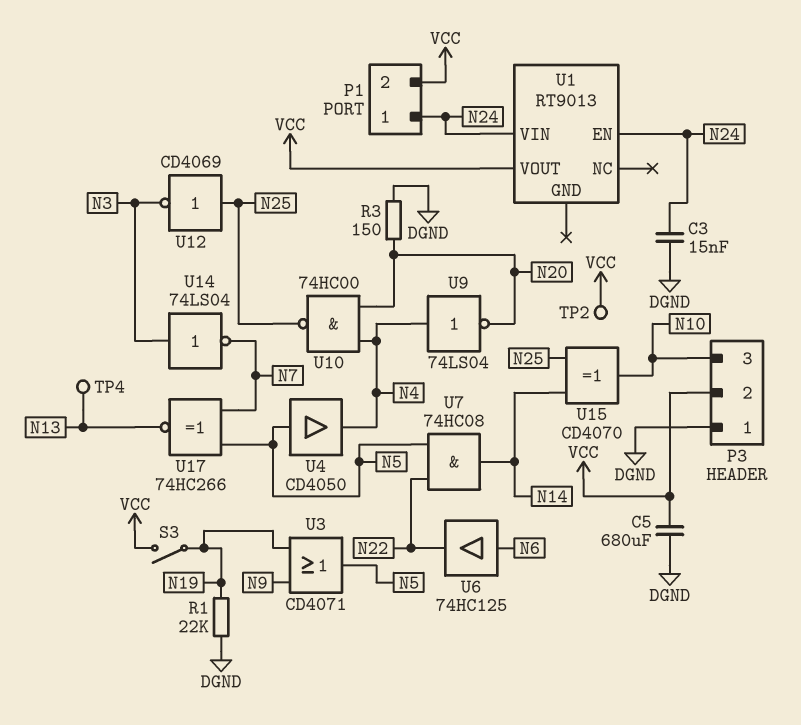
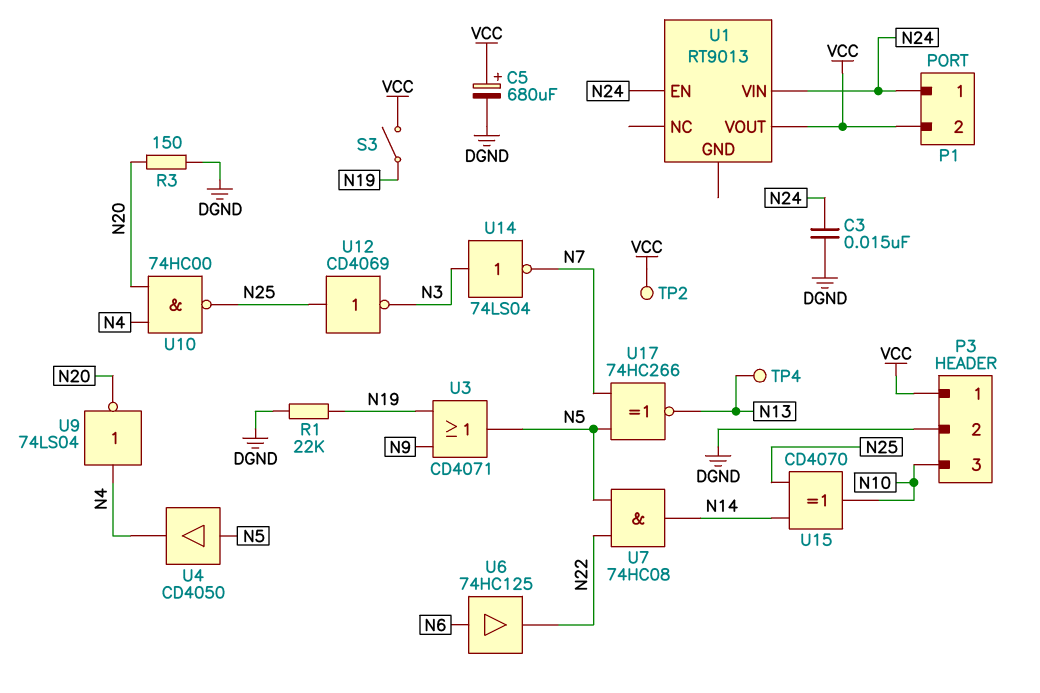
C5: 680uF (DGND, VCC) -> 680uF (plus VCC, minus DGND)
P3 pin 1: DGND -> VCC
P3 pin 2: VCC -> DGND

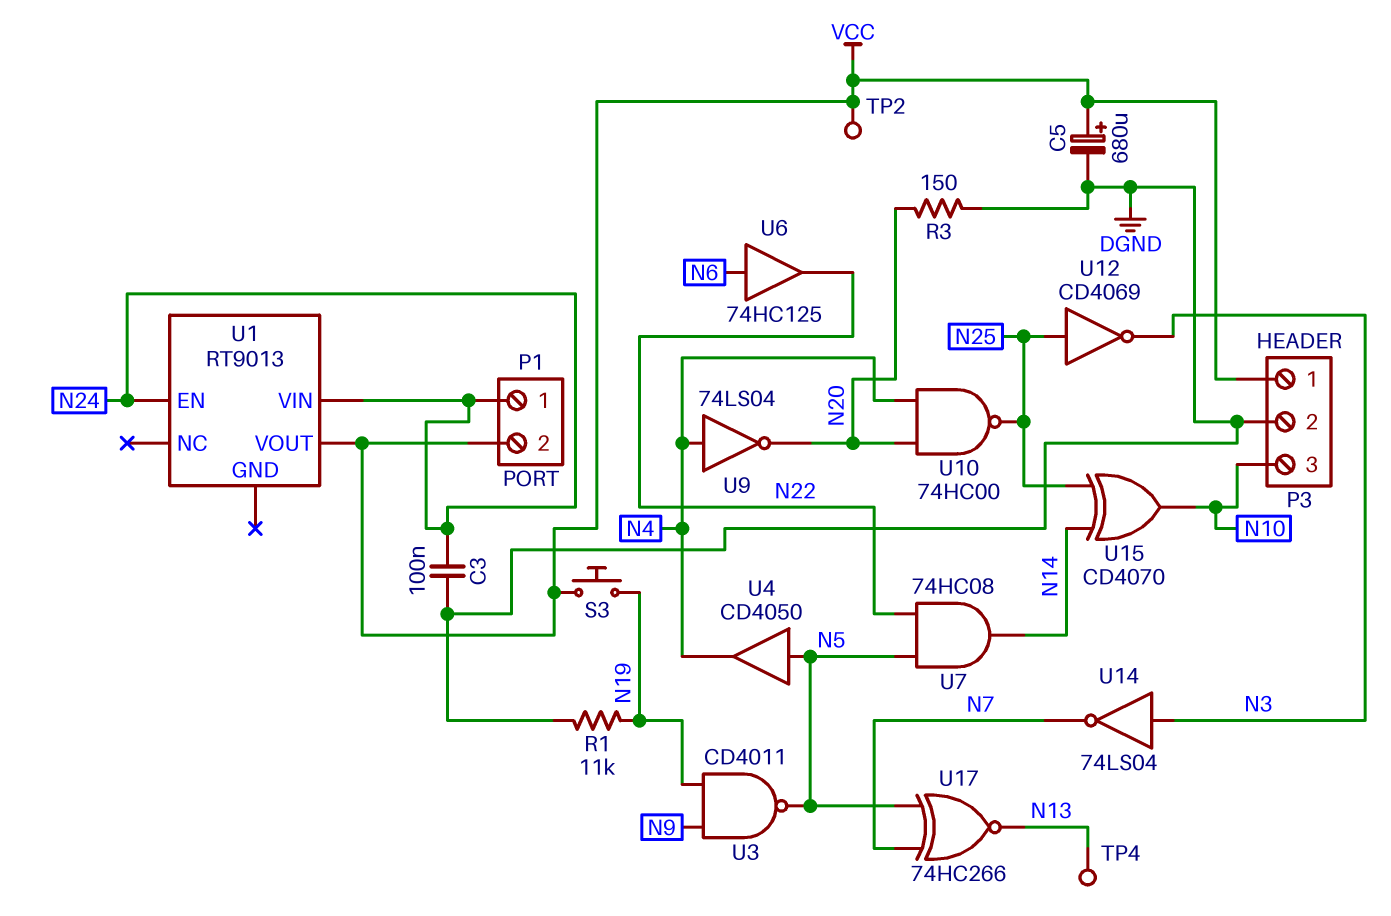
C3: 15nF (DGND, N24) -> 100nF (DGND, N24)
R1: 22k (DGND, N19) -> 11k (DGND, N19)
S3: switch (N19, VCC) -> button (N19, VCC)
U3: OR CD4071 (in N9, in N19, out N5) -> NAND CD4011 (in N9, in N19, out N5)

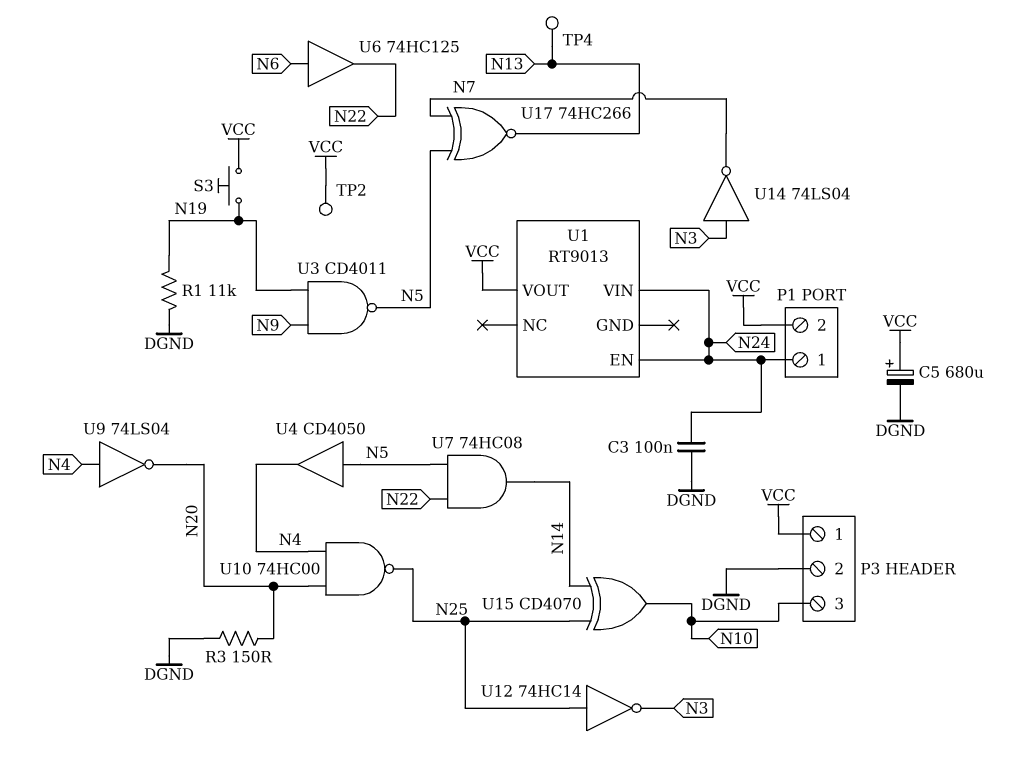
U12: NOT CD4069 (in N25, out N3) -> NOT 74HC14 (in N25, out N3)

